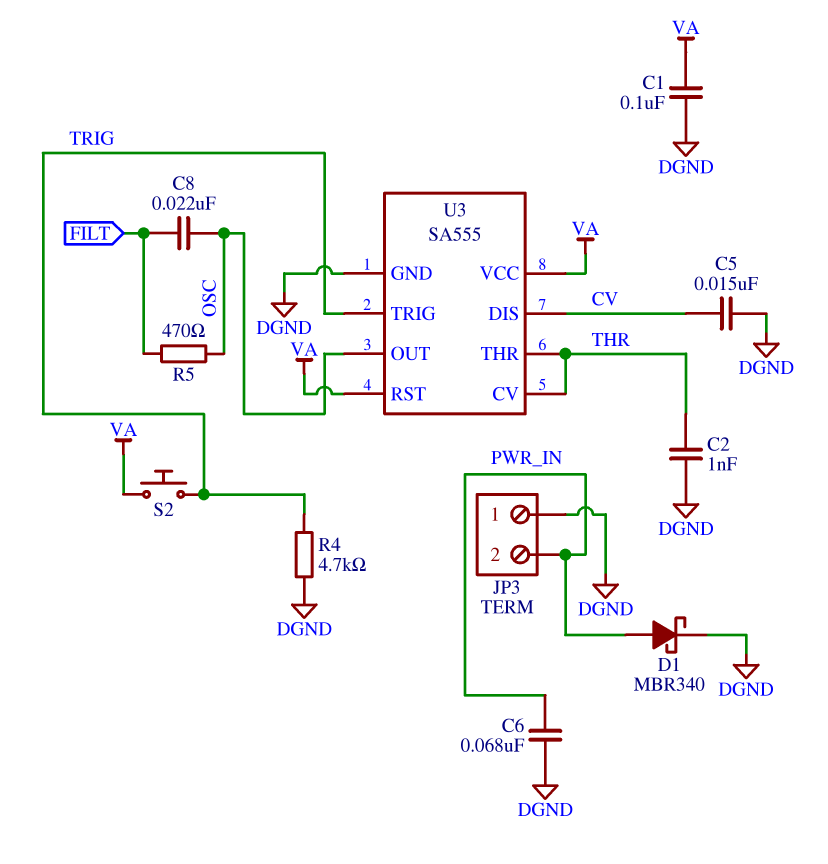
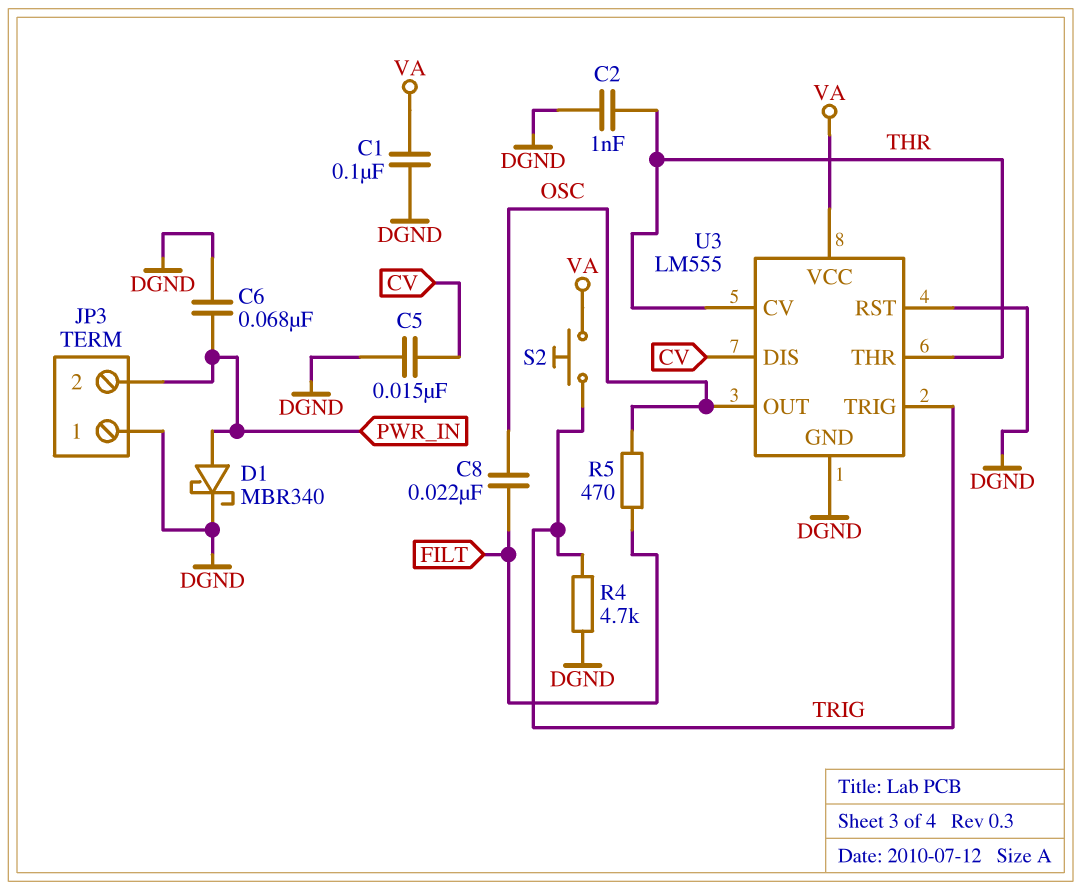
U3: SA555 -> LM555
U3 pin RST: VA -> DGND

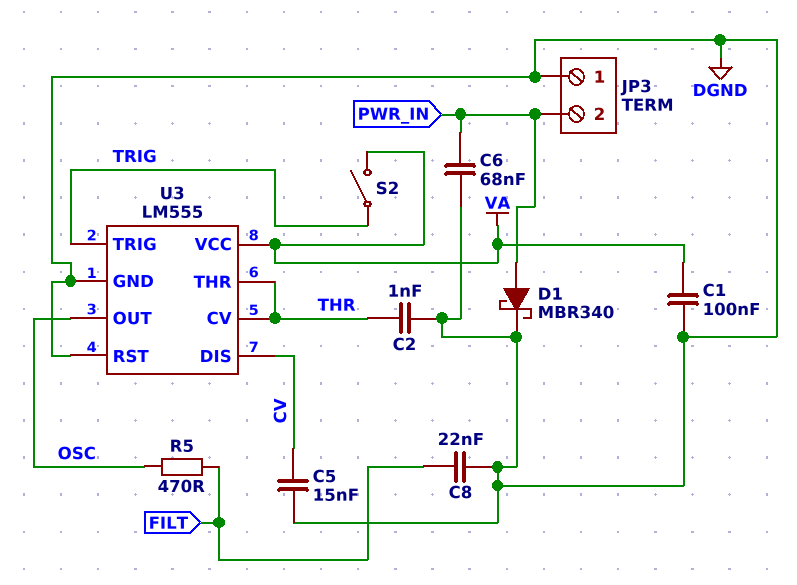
C8: 22nF (FILT, OSC) -> 22nF (DGND, FILT)
R4: 4.7k (DGND, TRIG) -> none
S2: button (TRIG, VA) -> switch (TRIG, VA)

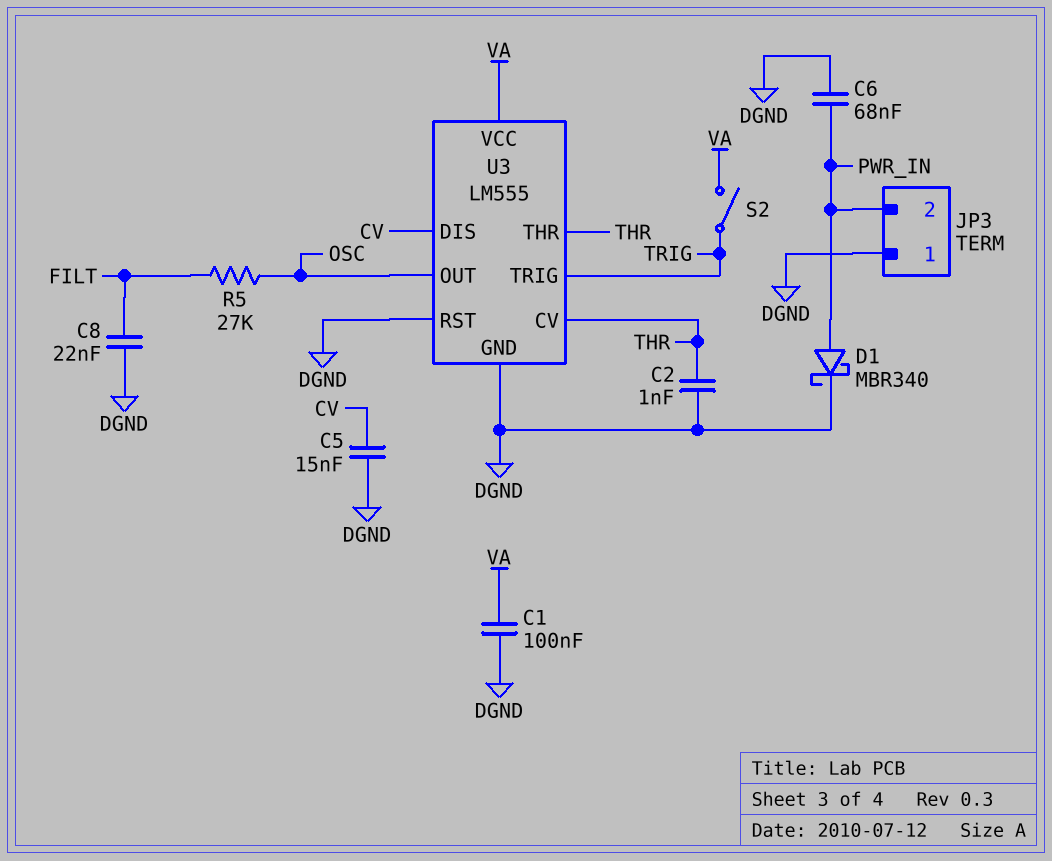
R5: 470 (FILT, OSC) -> 27k (FILT, OSC)

